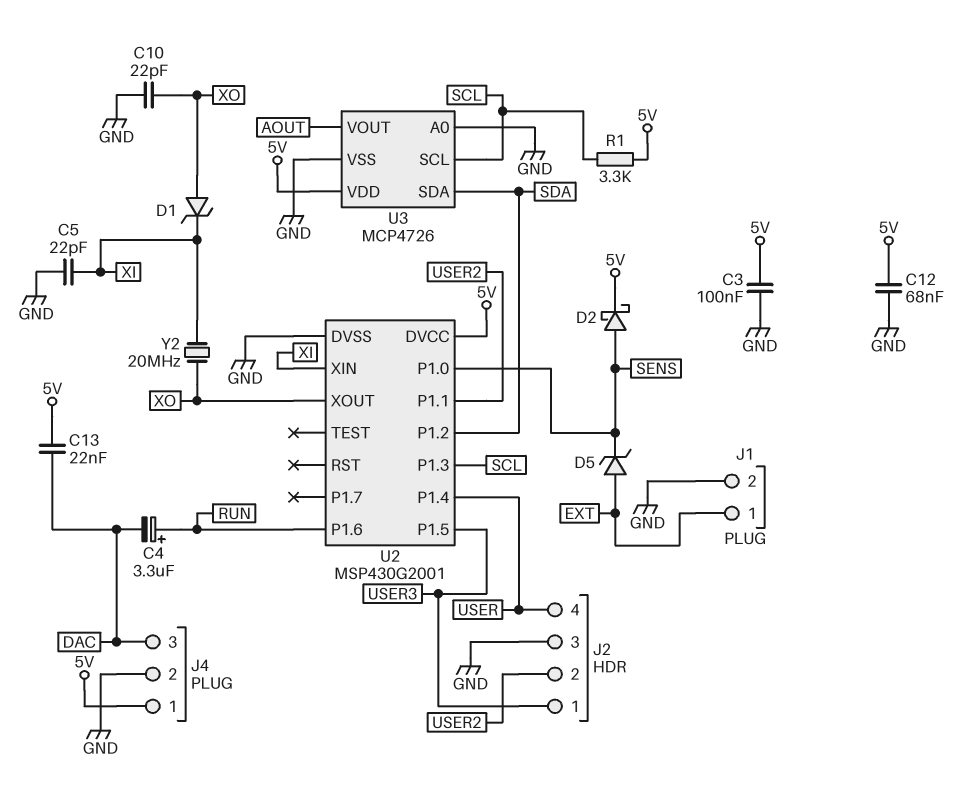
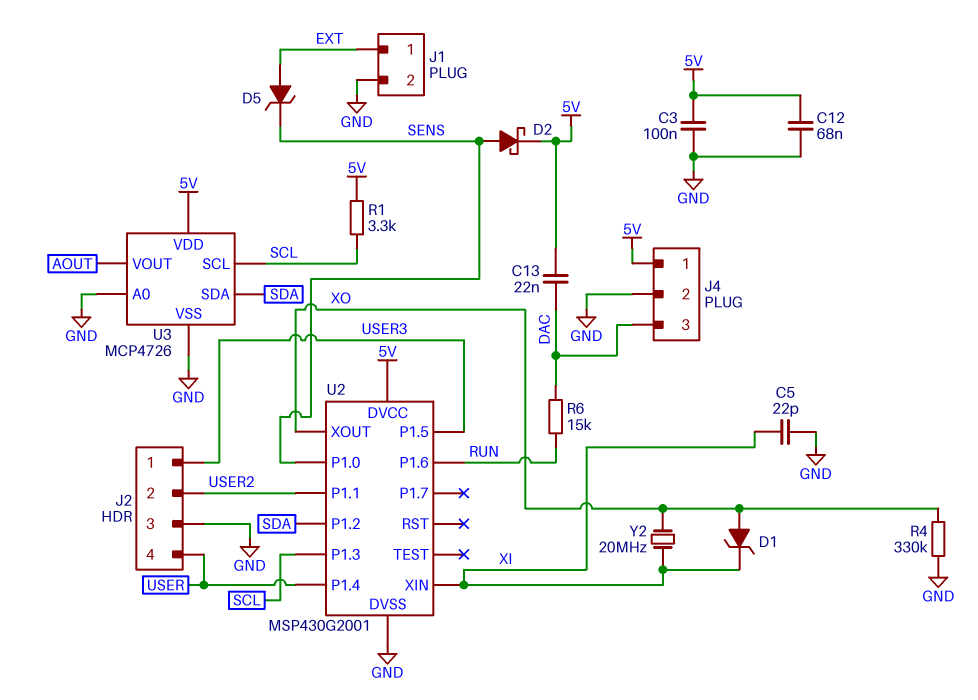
C4: 3.3uF (plus RUN, minus DAC) -> none
C10: 22pF (GND, XO) -> none
R4: none -> 330k (GND, XO)
R6: none -> 15k (DAC, RUN)

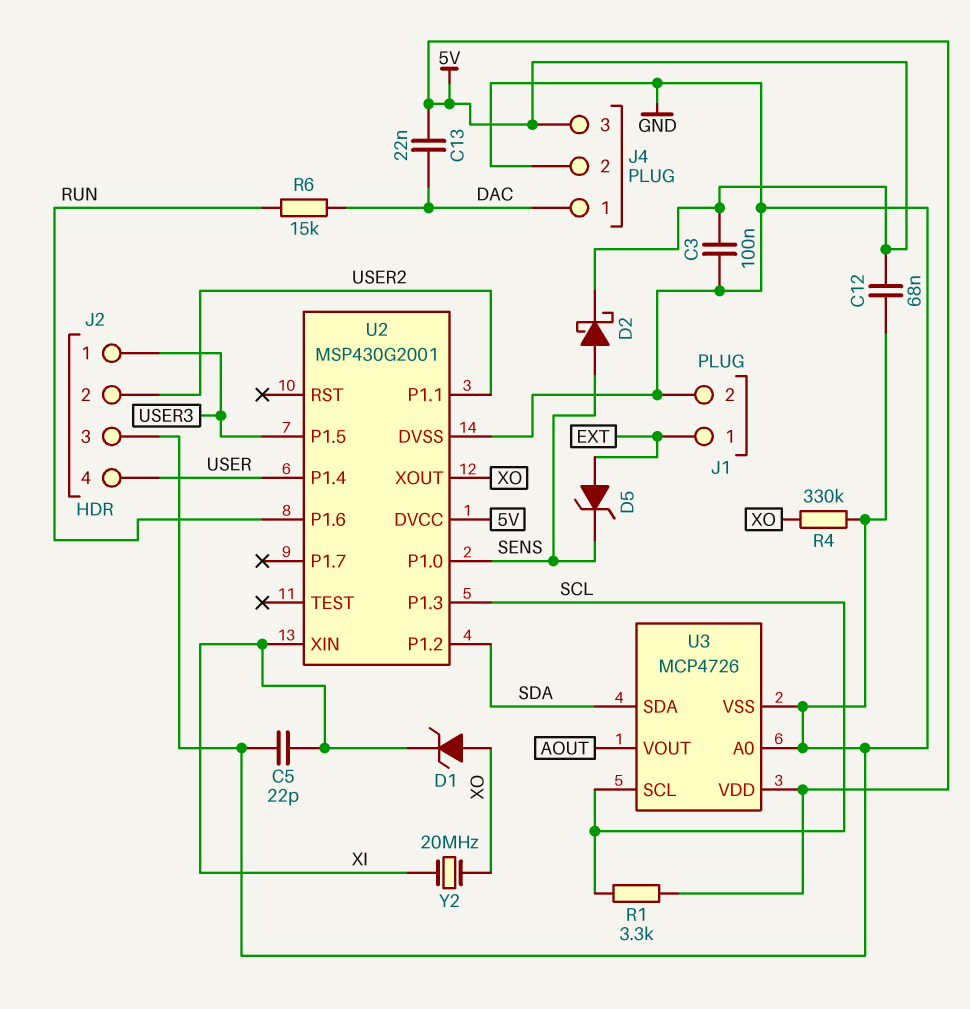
J4 pin 1: 5V -> DAC
J4 pin 3: DAC -> 5V

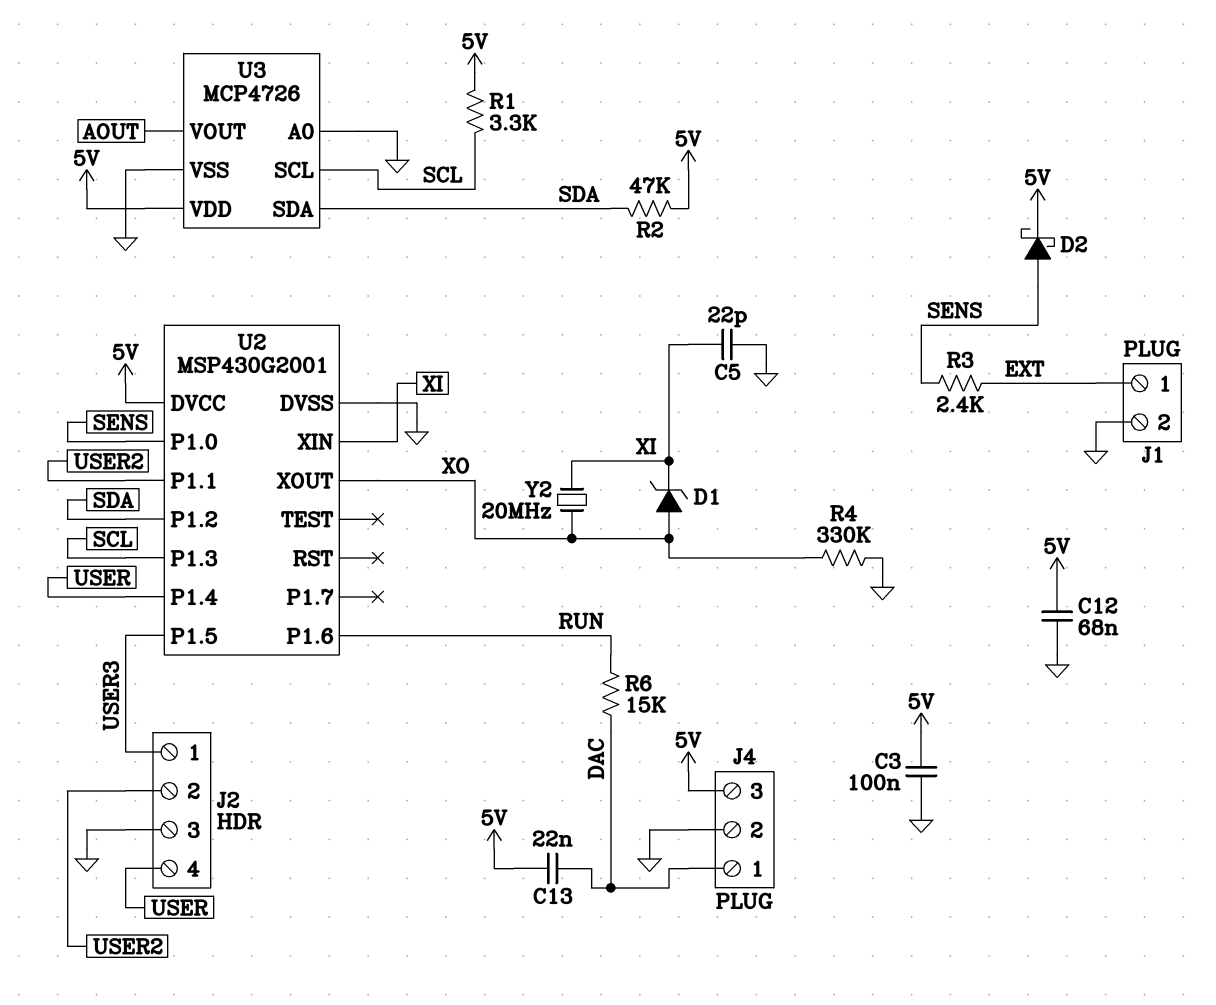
D5: zener (A EXT, K SENS) -> none
R2: none -> 47k (5V, SDA)
R3: none -> 2.4k (EXT, SENS)

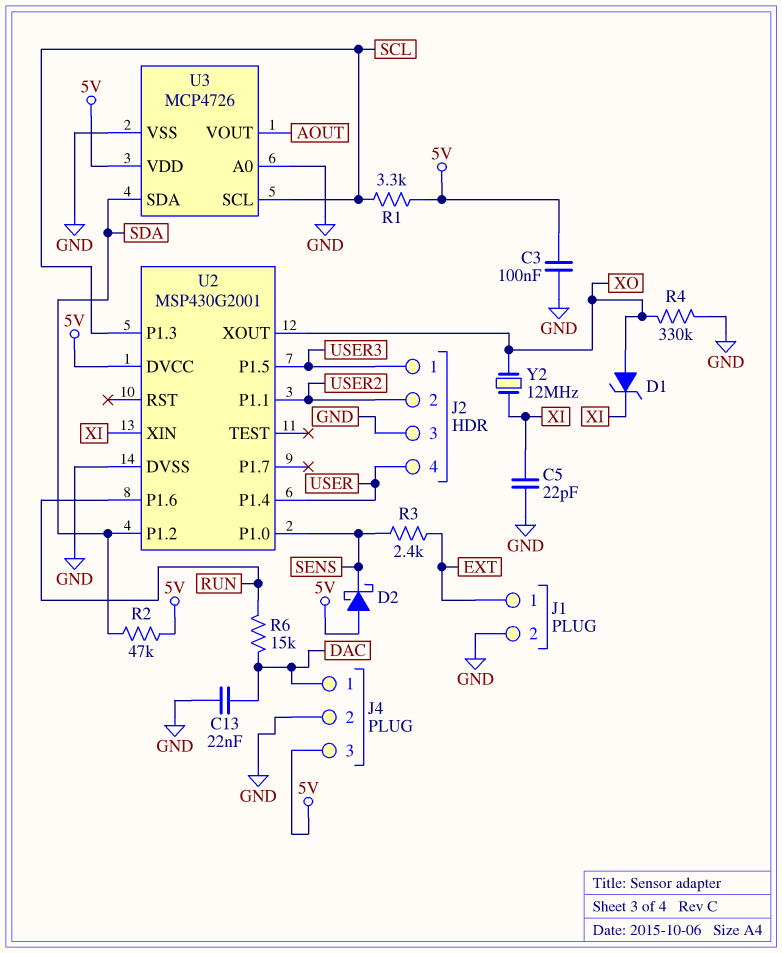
C12: 68nF (5V, GND) -> none
C13: 22nF (5V, DAC) -> 22nF (DAC, GND)
D2: schottky (A SENS, K 5V) -> schottky (A 5V, K SENS)
Y2: 20MHz (XI, XO) -> 12MHz (XI, XO)

